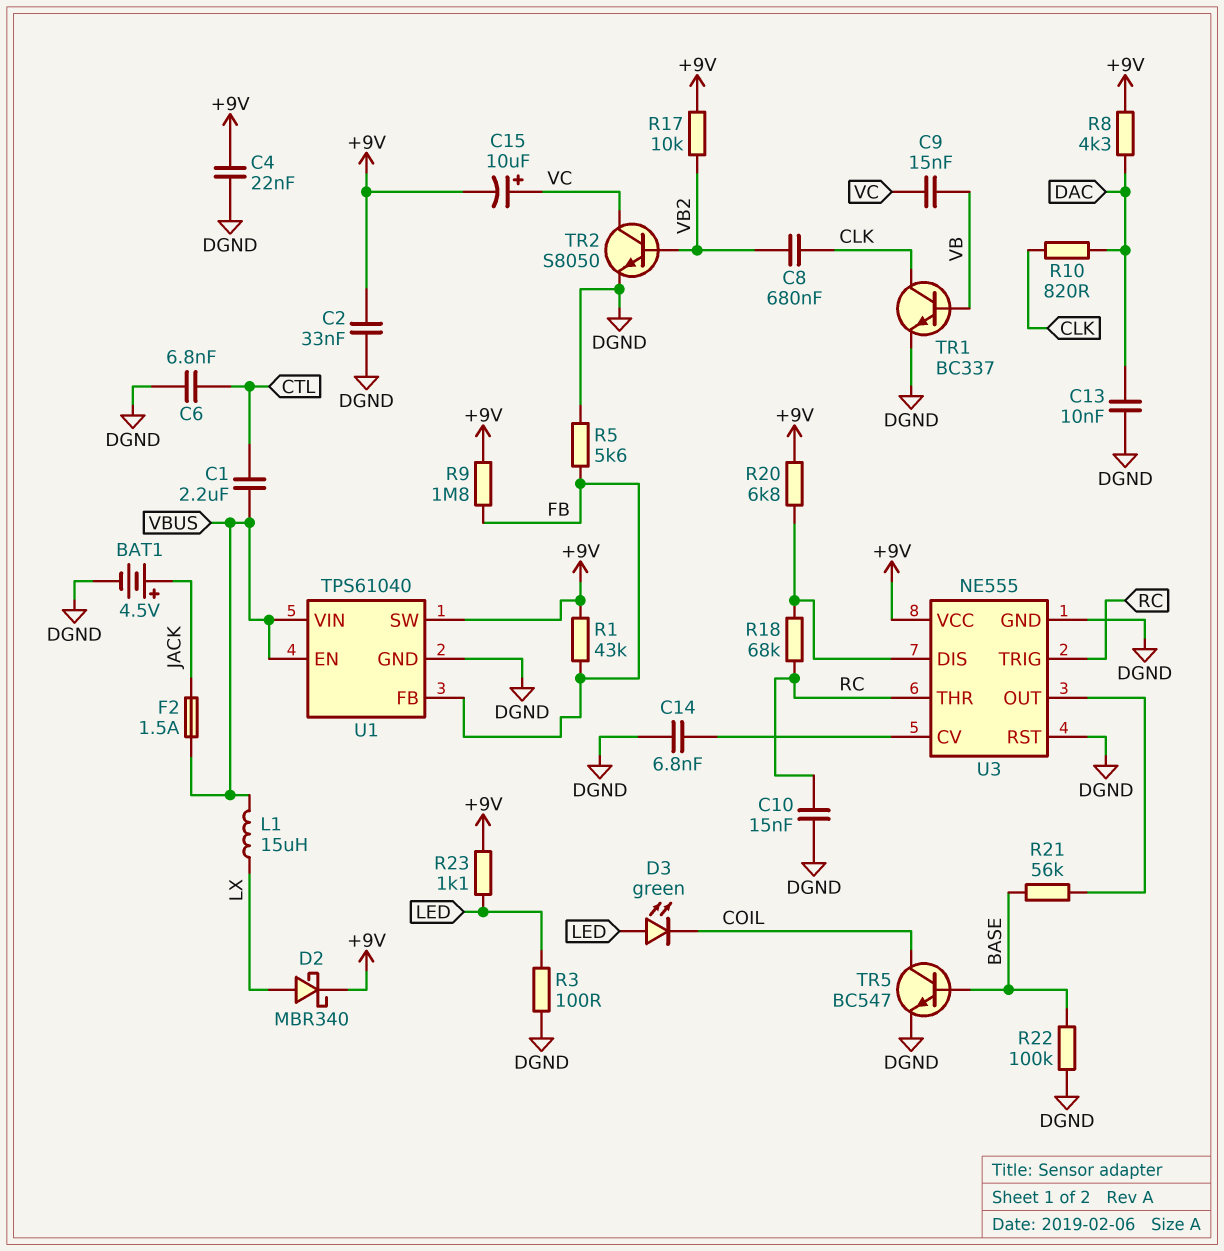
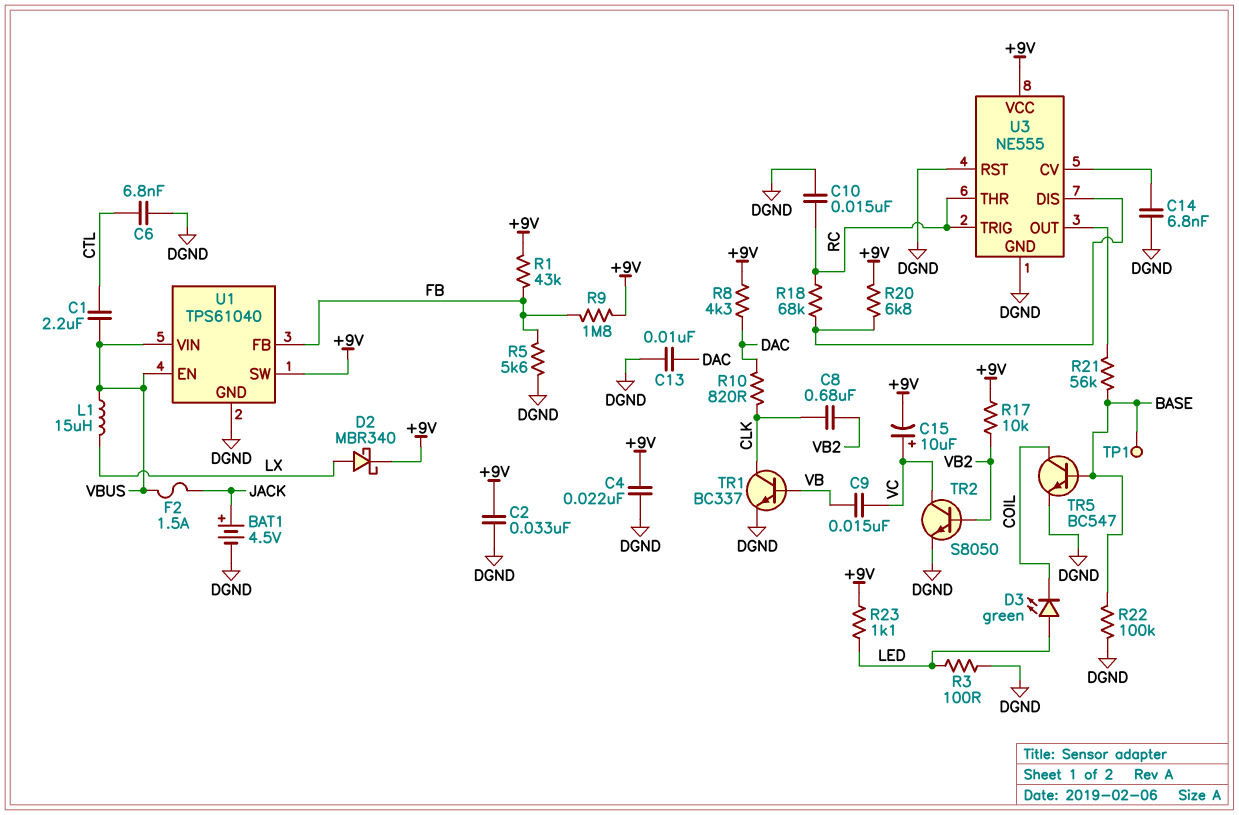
TP1: none -> test point (BASE)

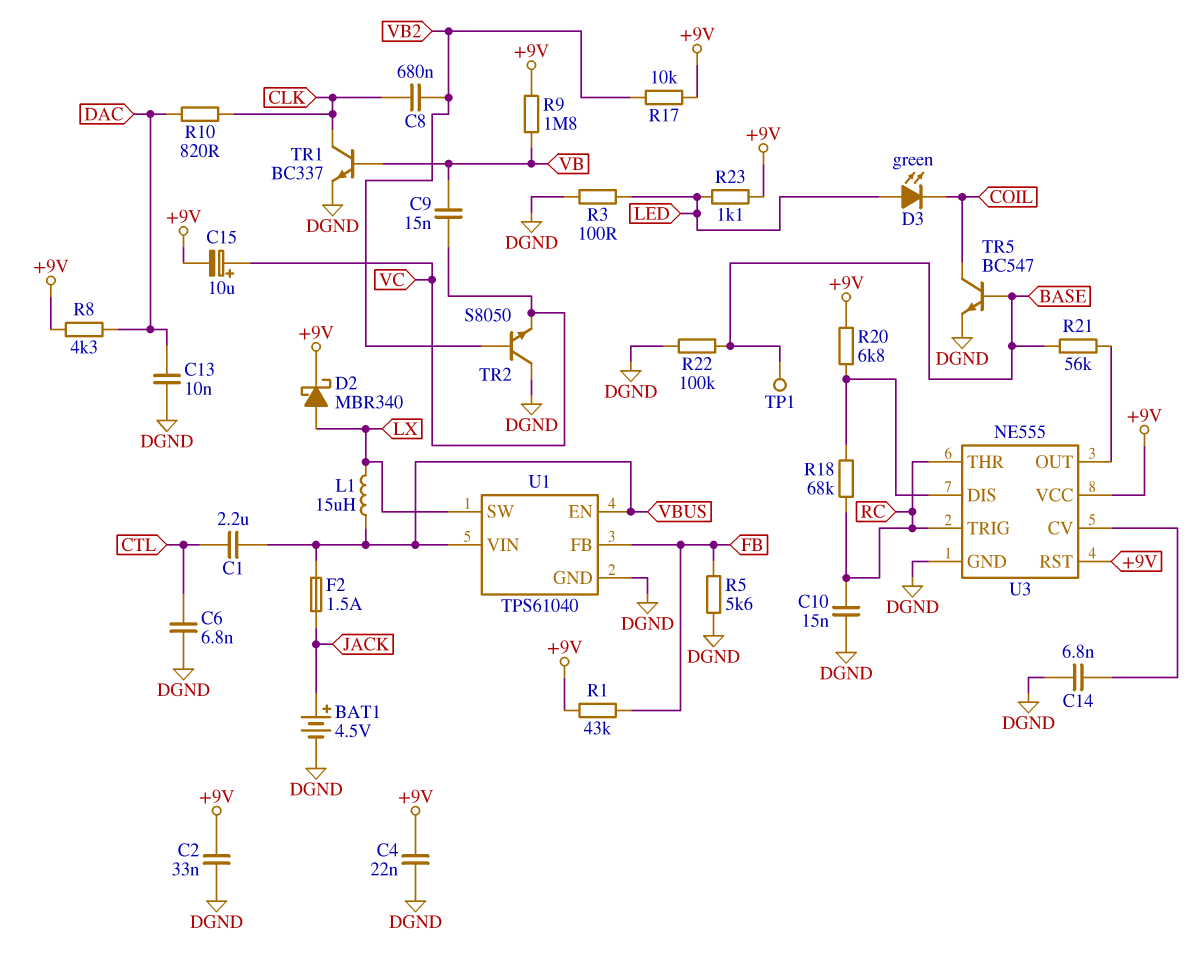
R9: 1.8M (+9V, FB) -> 1.8M (+9V, VB)
TR2: NPN S8050 (B VB2, C VC, E DGND) -> NPN S8050 (B VB2, C DGND, E VC)
U1 pin SW: +9V -> LX
U3 pin RST: DGND -> +9V

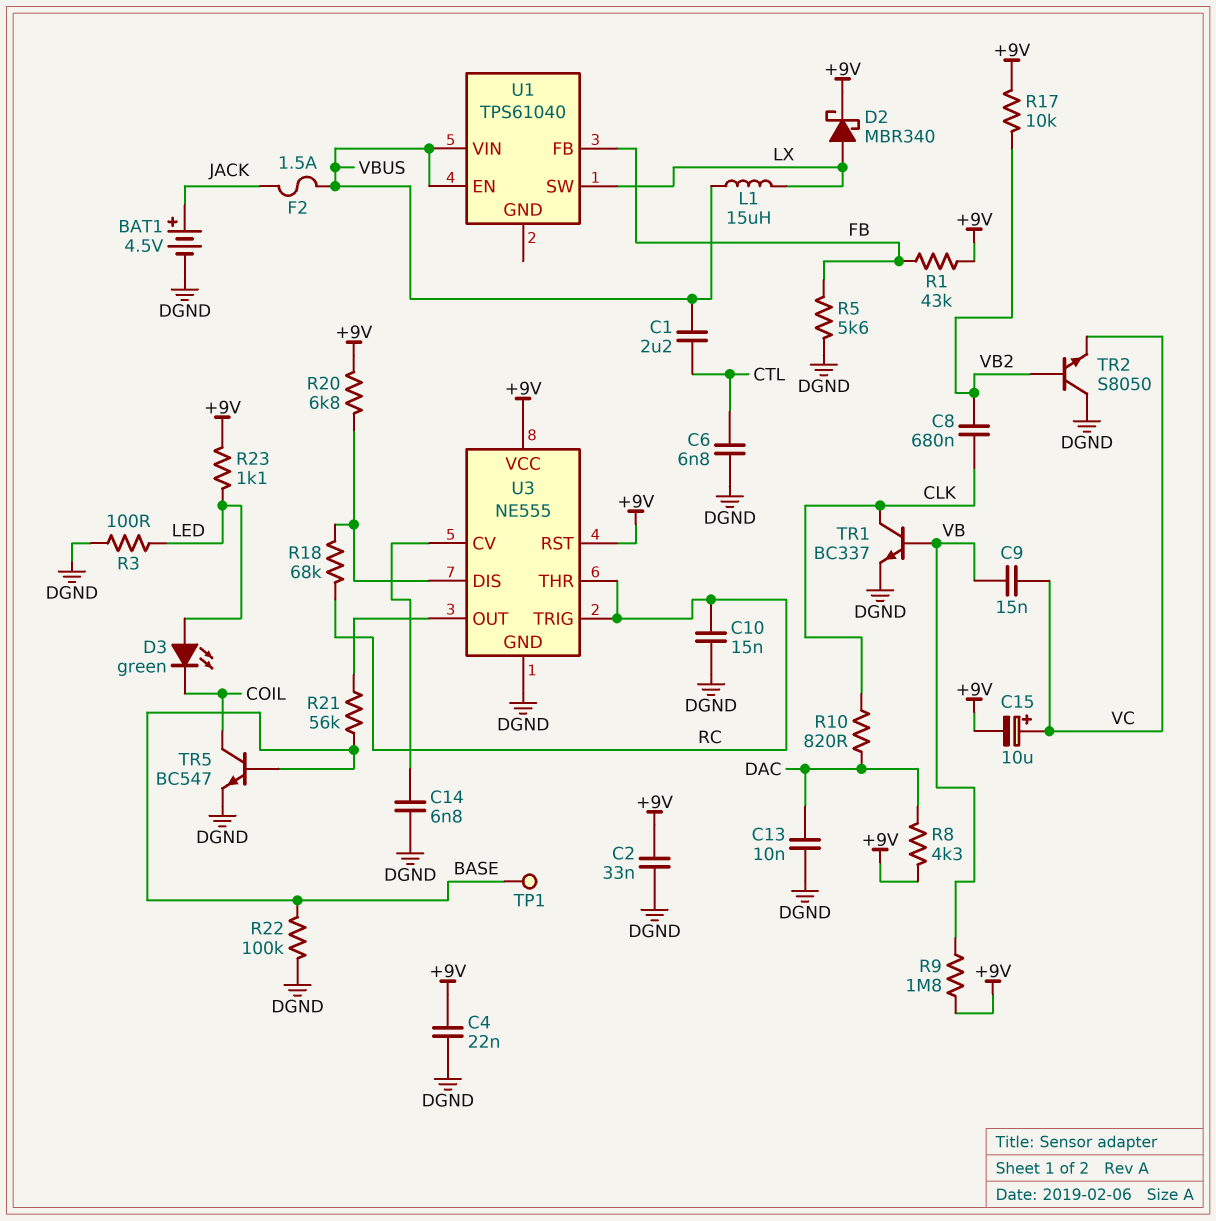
U1 pin GND: DGND -> none

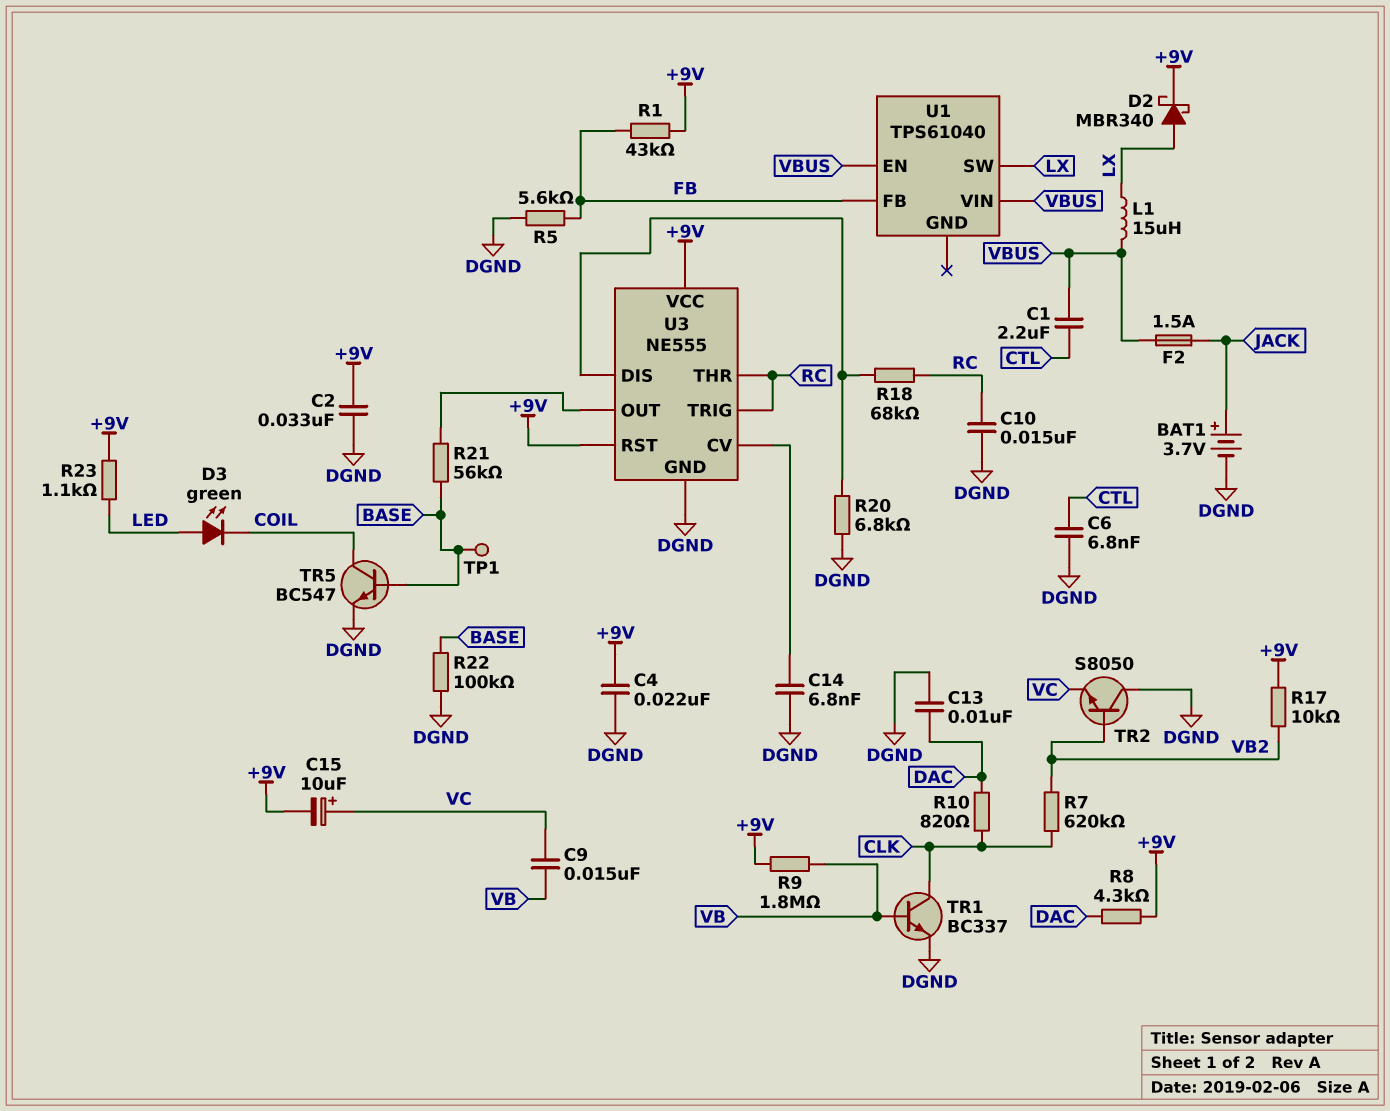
BAT1: 4.5V (plus JACK, minus DGND) -> 3.7V (plus JACK, minus DGND)
C8: 680nF (CLK, VB2) -> none
R3: 100 (DGND, LED) -> none
R7: none -> 620k (CLK, VB2)
R20: 6.8k (+9V, U3/DIS) -> 6.8k (DGND, U3/DIS)

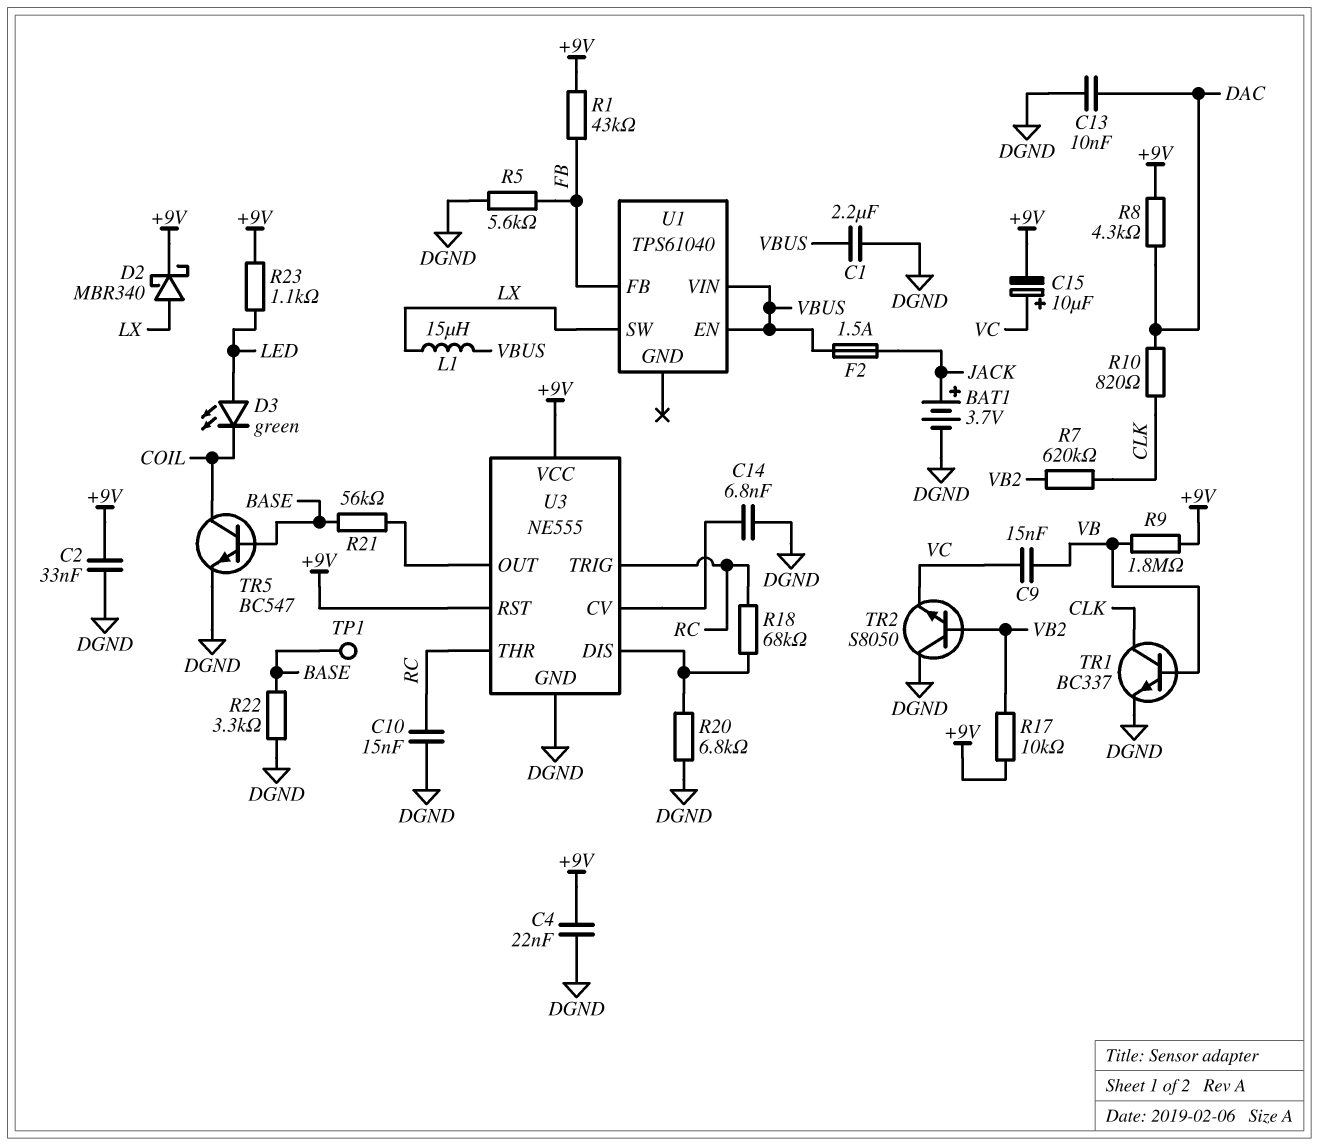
C1: 2.2uF (CTL, VBUS) -> 2.2uF (DGND, VBUS)
C6: 6.8nF (CTL, DGND) -> none
R22: 100k (BASE, DGND) -> 3.3k (BASE, DGND)

